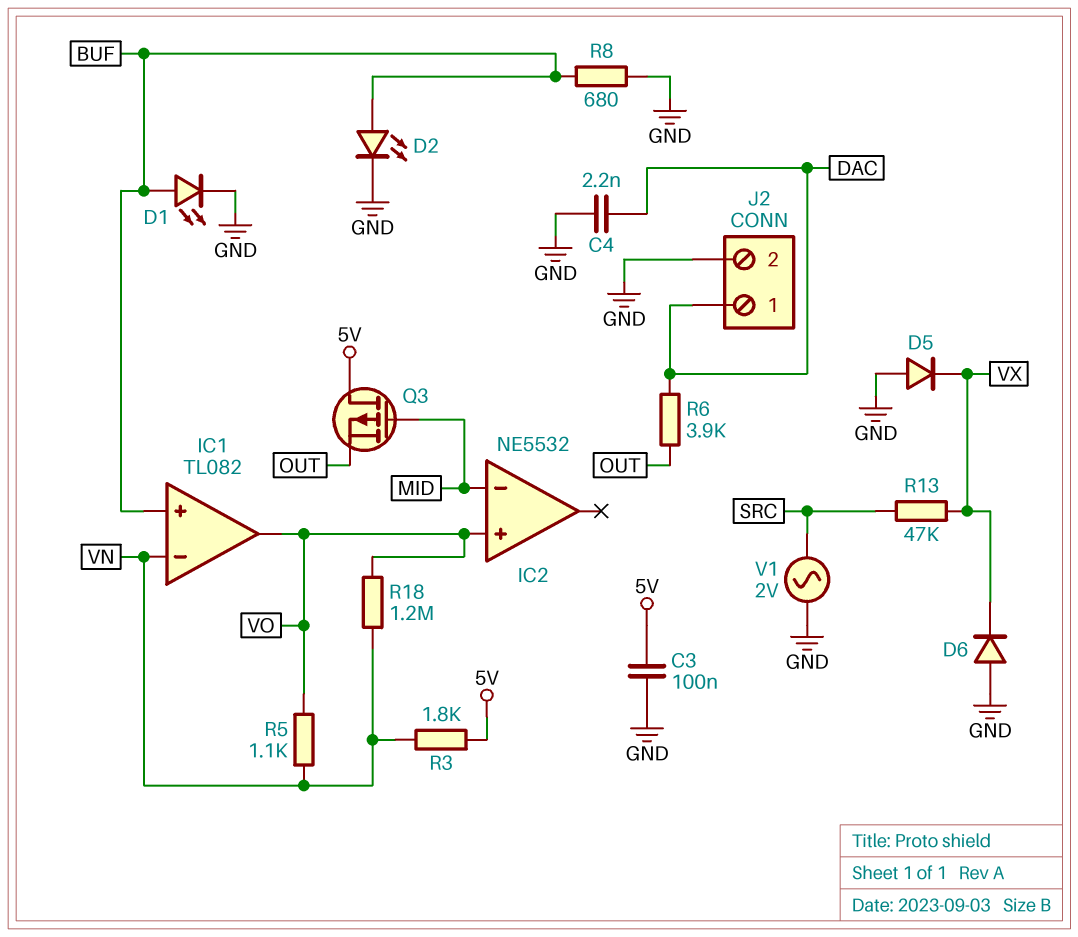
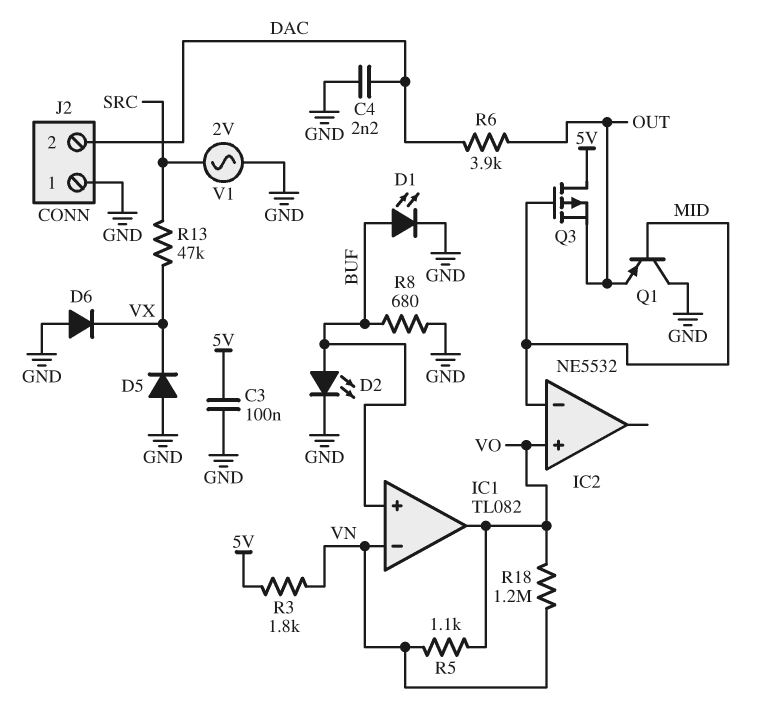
J2 pin 1: DAC -> GND
J2 pin 2: GND -> DAC
Q1: none -> PNP (B MID, C GND, E OUT)

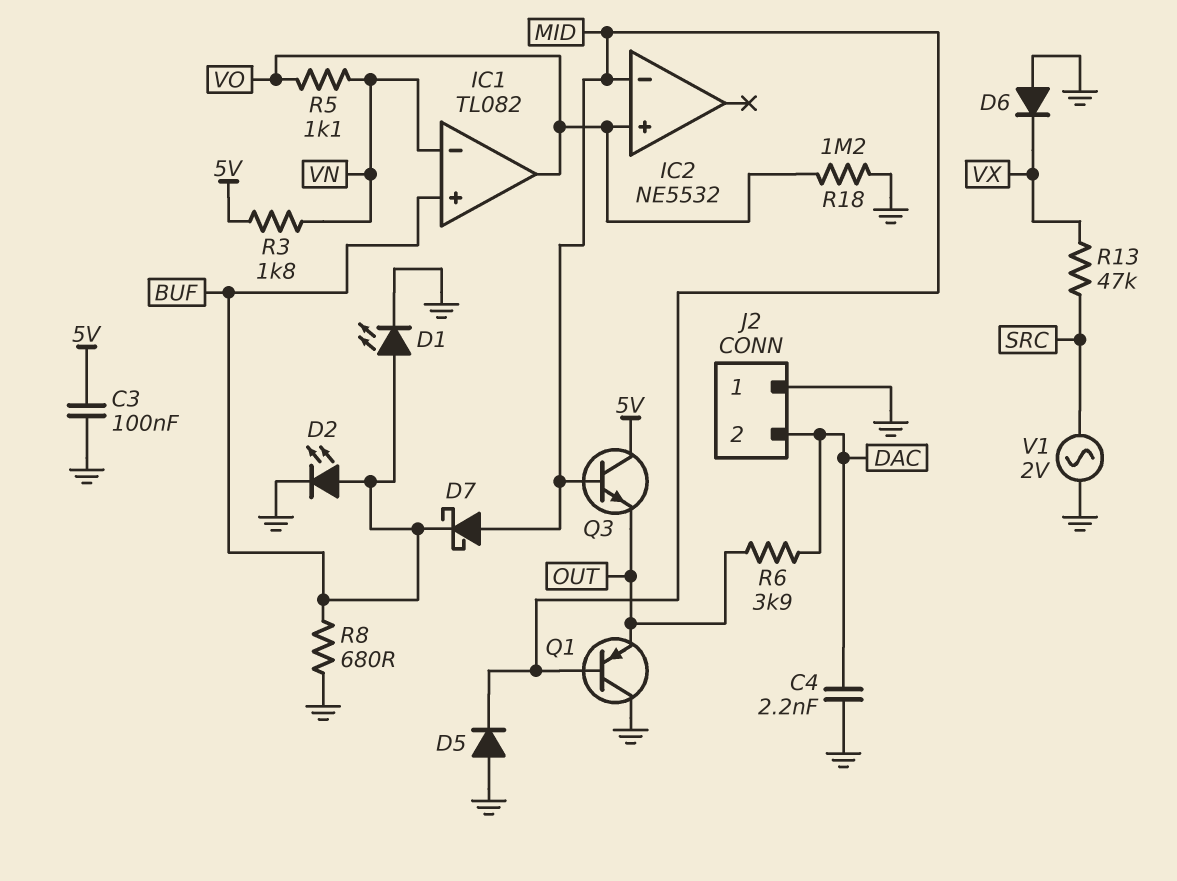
D5: diode (A GND, K VX) -> diode (A GND, K MID)
D7: none -> schottky (A MID, K BUF)
Q3: PMOS (G MID, D 5V, S OUT) -> NPN (B MID, C 5V, E OUT)
R18: 1.2M (VN, VO) -> 1.2M (GND, VO)

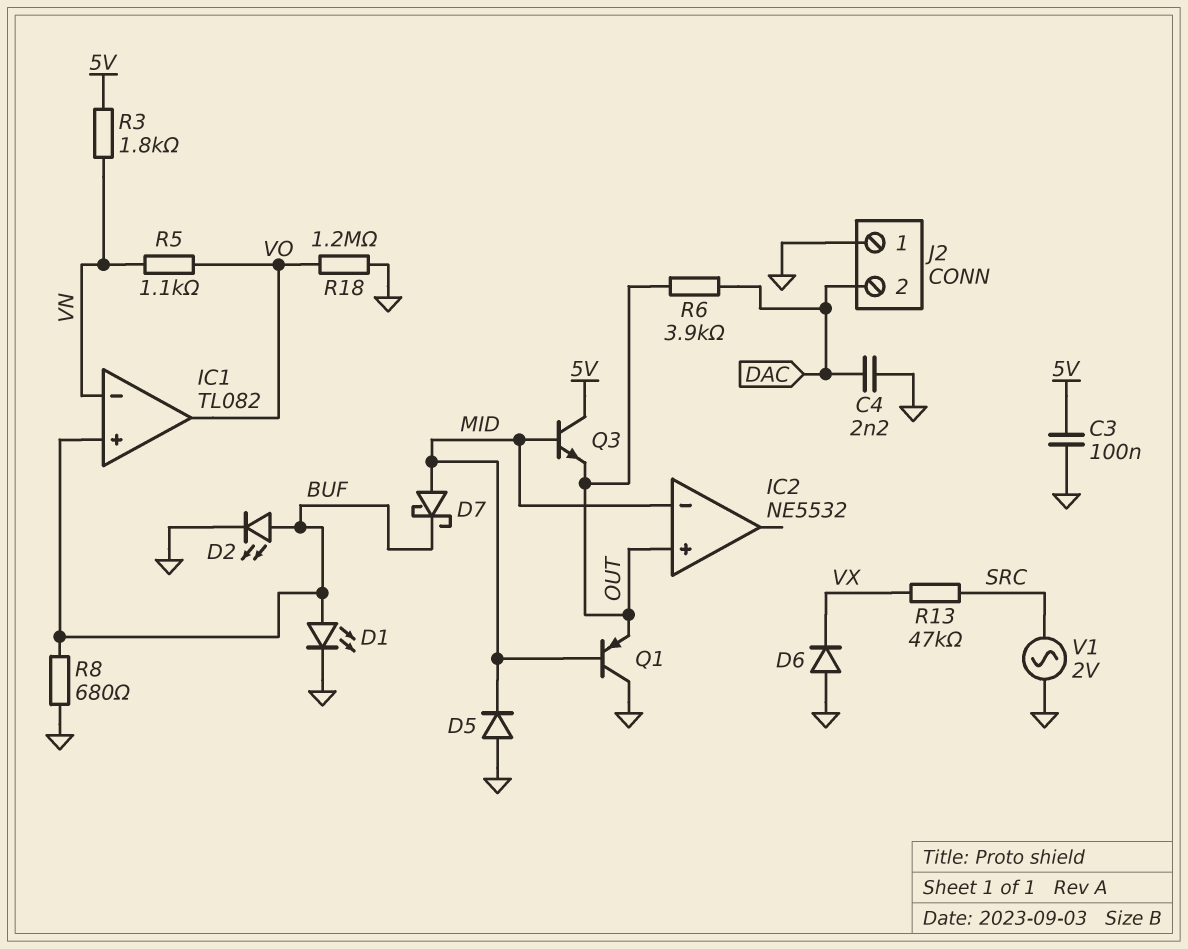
IC2 pin in+: VO -> OUT

